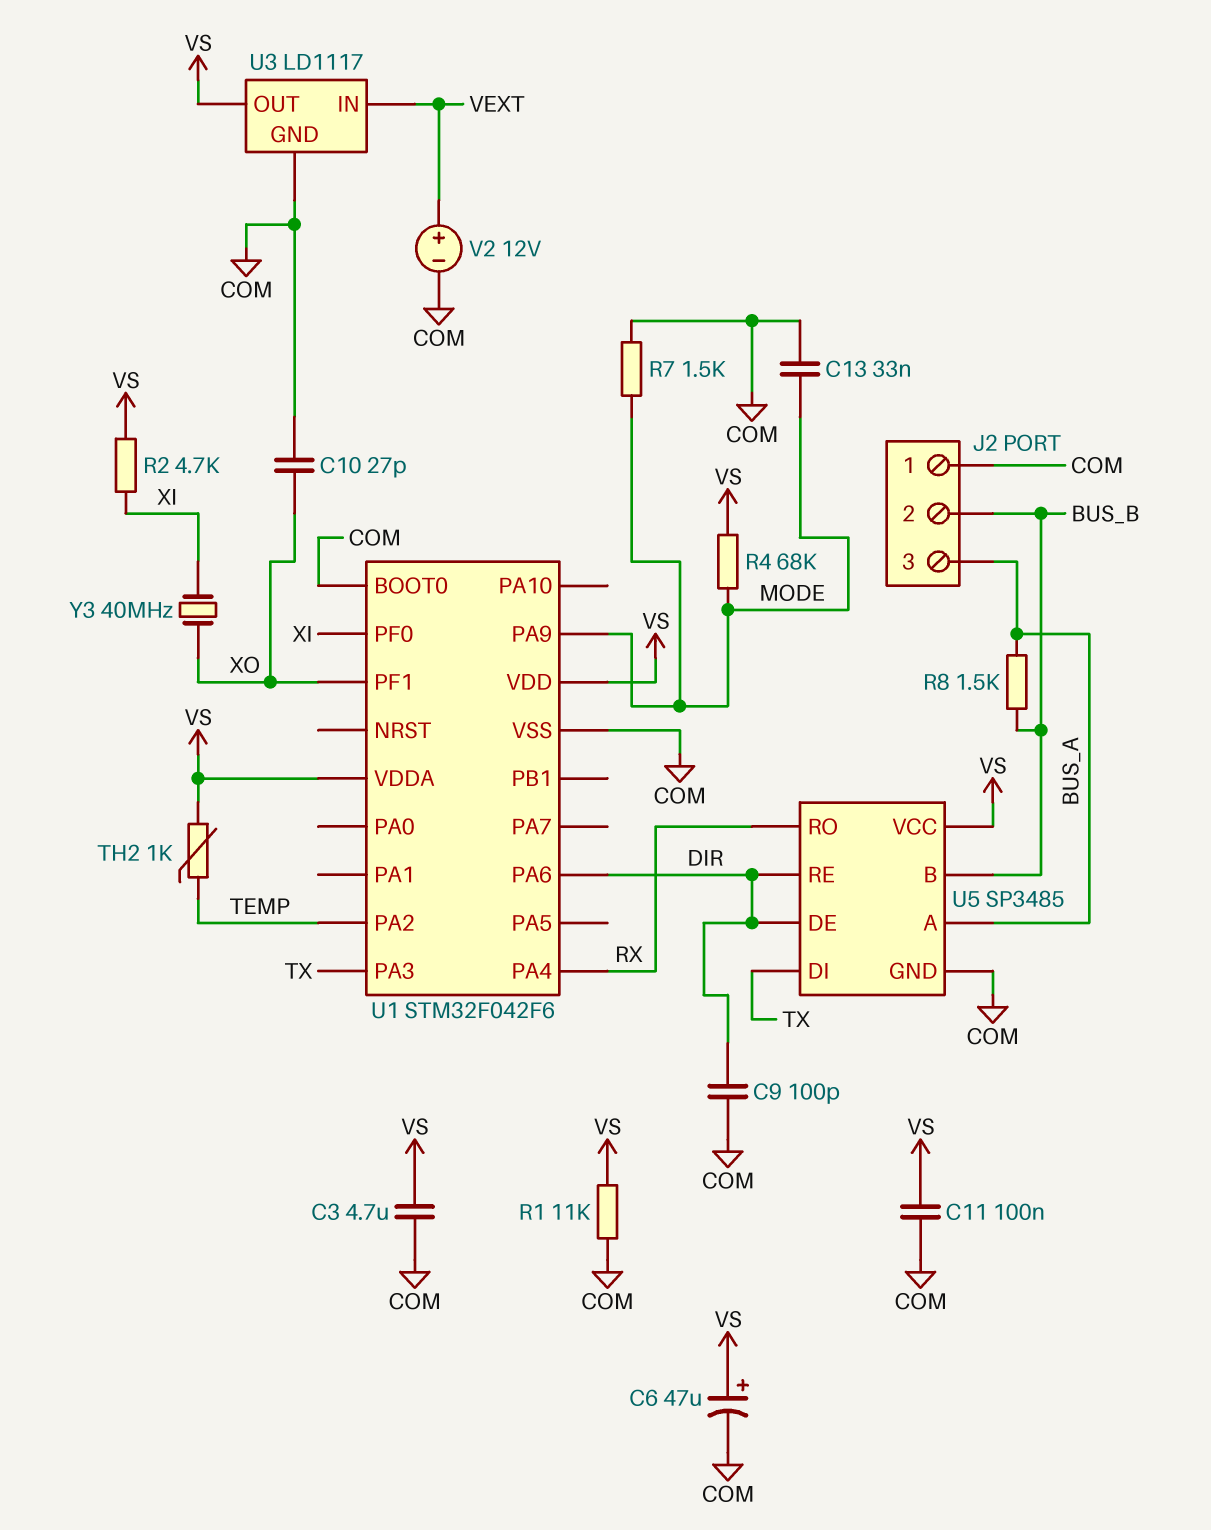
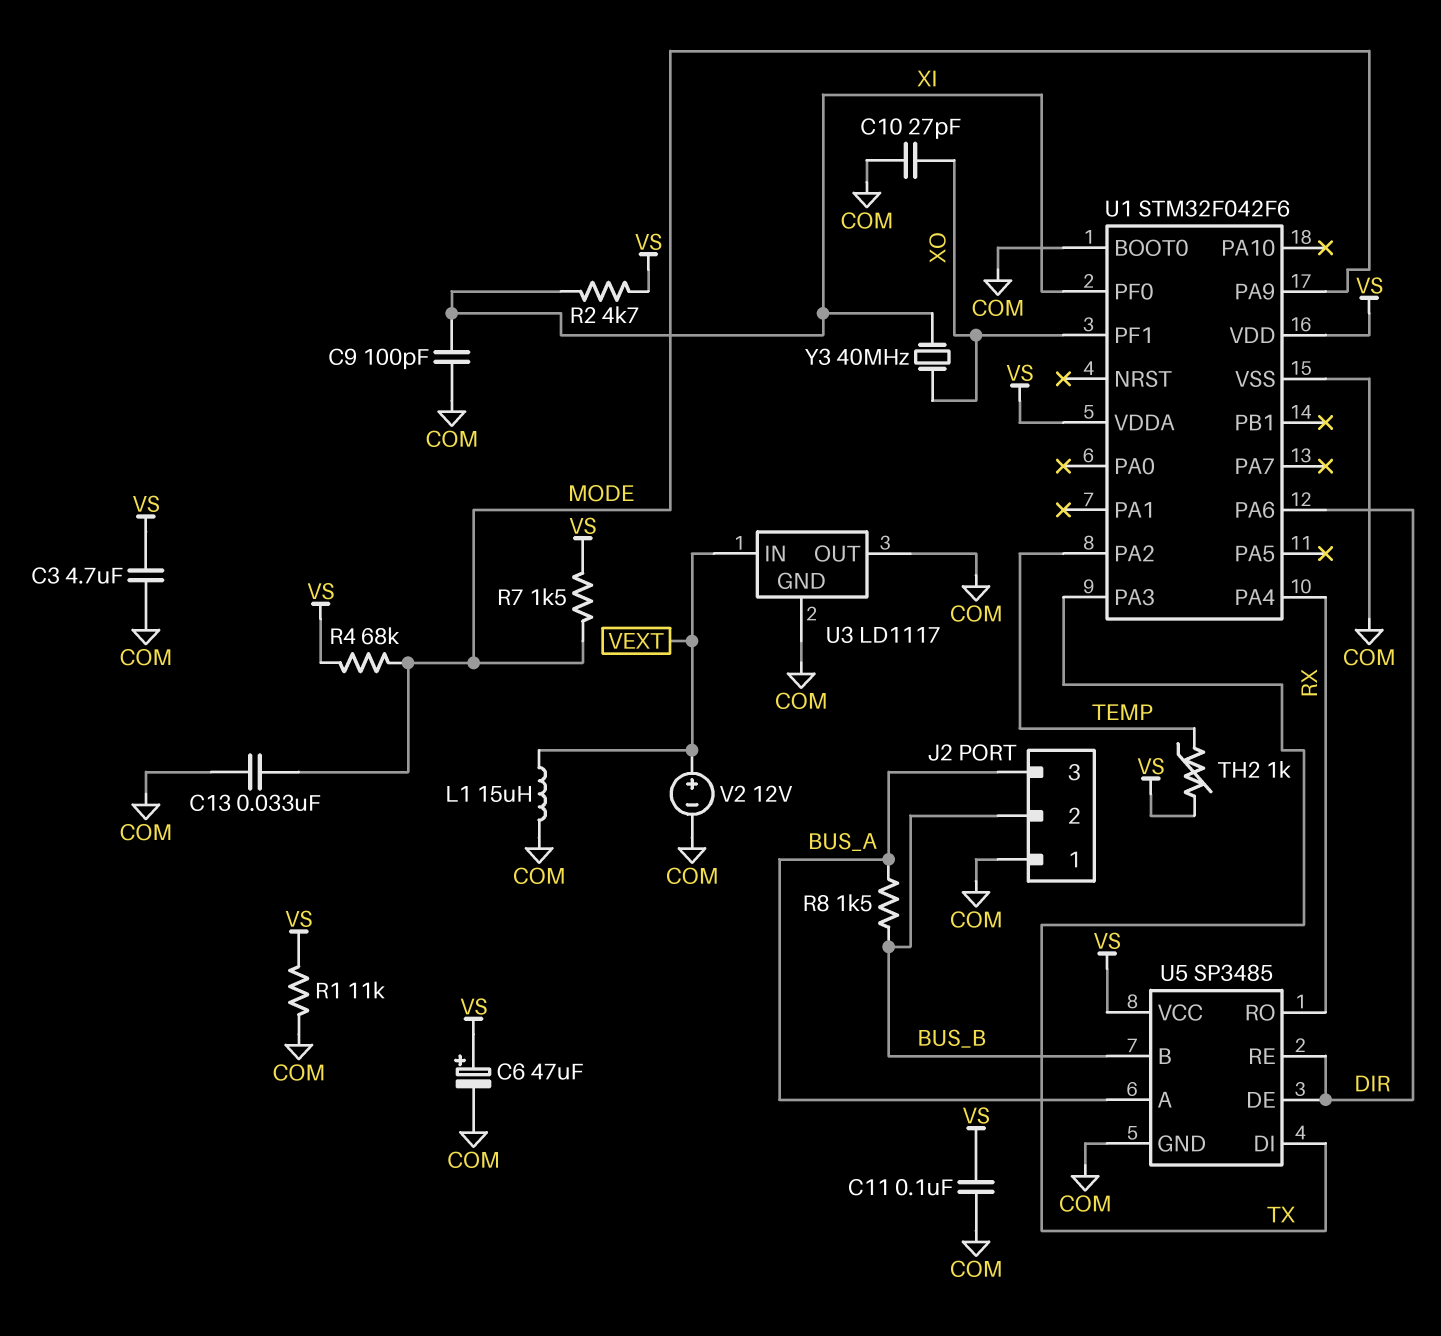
C9: 100pF (COM, DIR) -> 100pF (COM, XI)
L1: none -> 15uH (COM, VEXT)
R7: 1.5k (COM, MODE) -> 1.5k (MODE, VS)
U3 pin OUT: VS -> COM

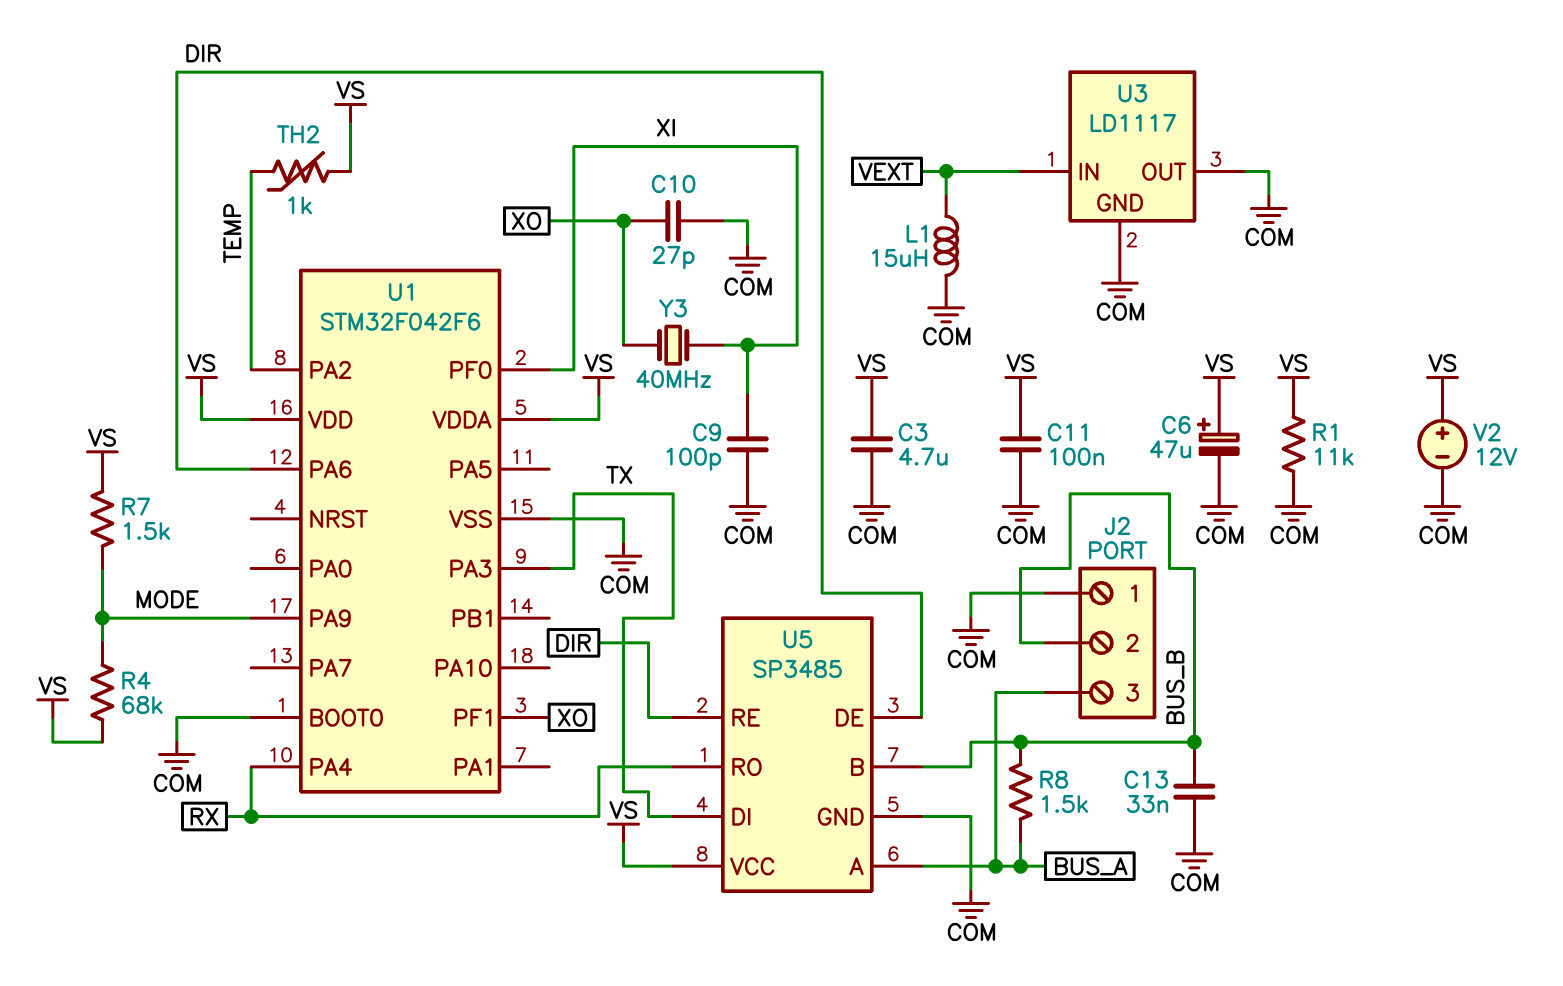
C13: 33nF (COM, MODE) -> 33nF (BUS_B, COM)
R2: 4.7k (VS, XI) -> none
V2: 12V (plus VEXT, minus COM) -> 12V (plus VS, minus COM)

